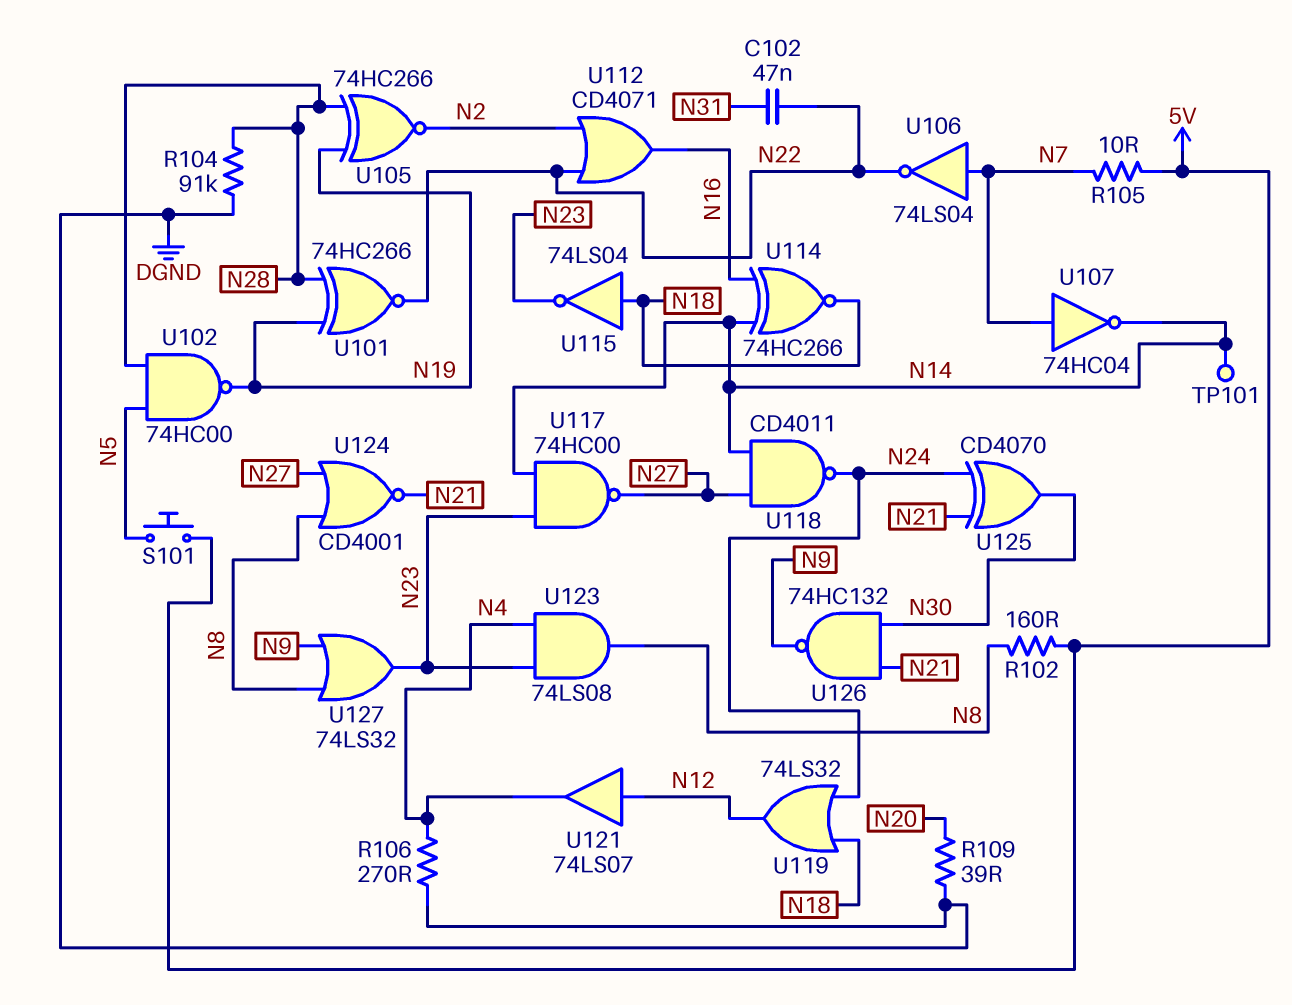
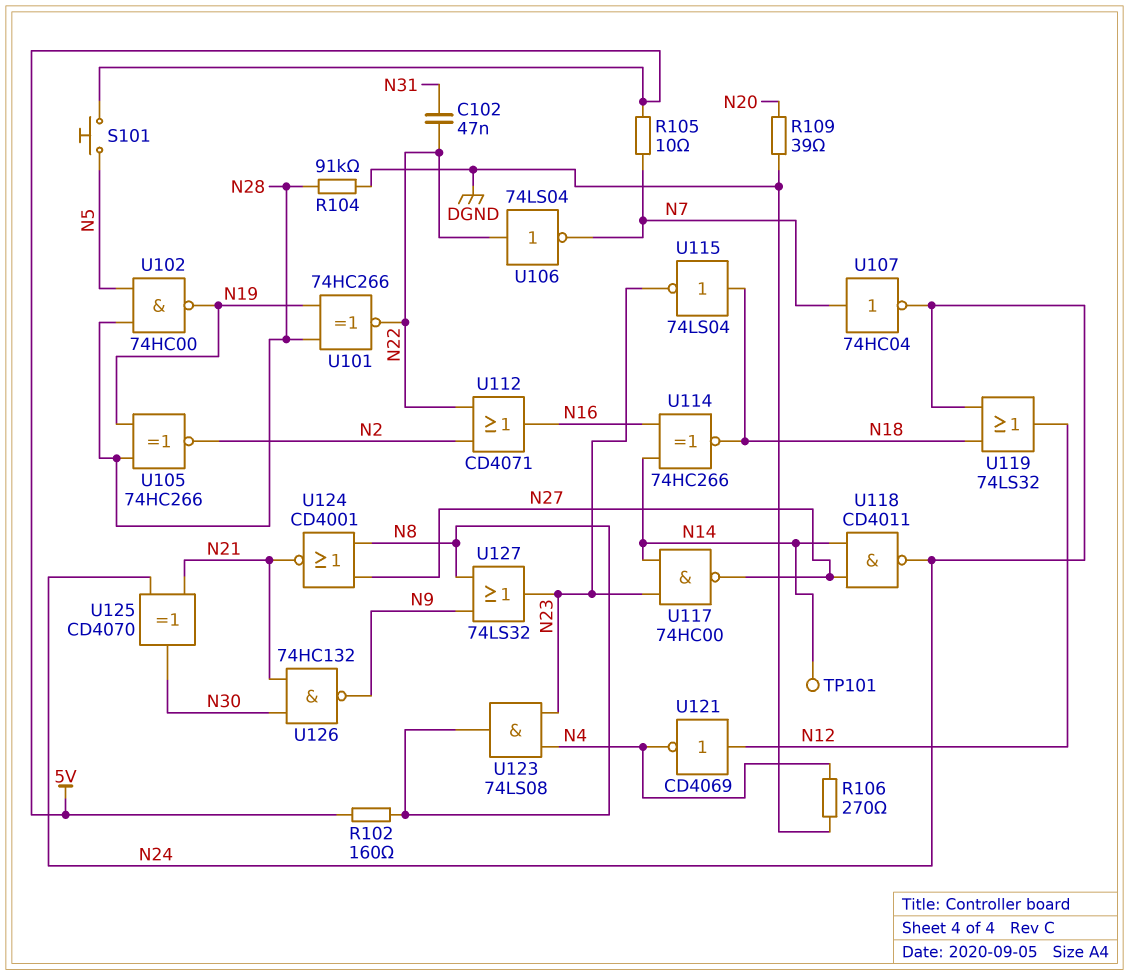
U106: NOT 74LS04 (in N7, out N22) -> NOT 74LS04 (in N22, out N7)
U107: NOT 74HC04 (in N7, out N14) -> NOT 74HC04 (in N7, out N24)
U121: buffer 74LS07 (in N12, out N4) -> NOT CD4069 (in N12, out N4)

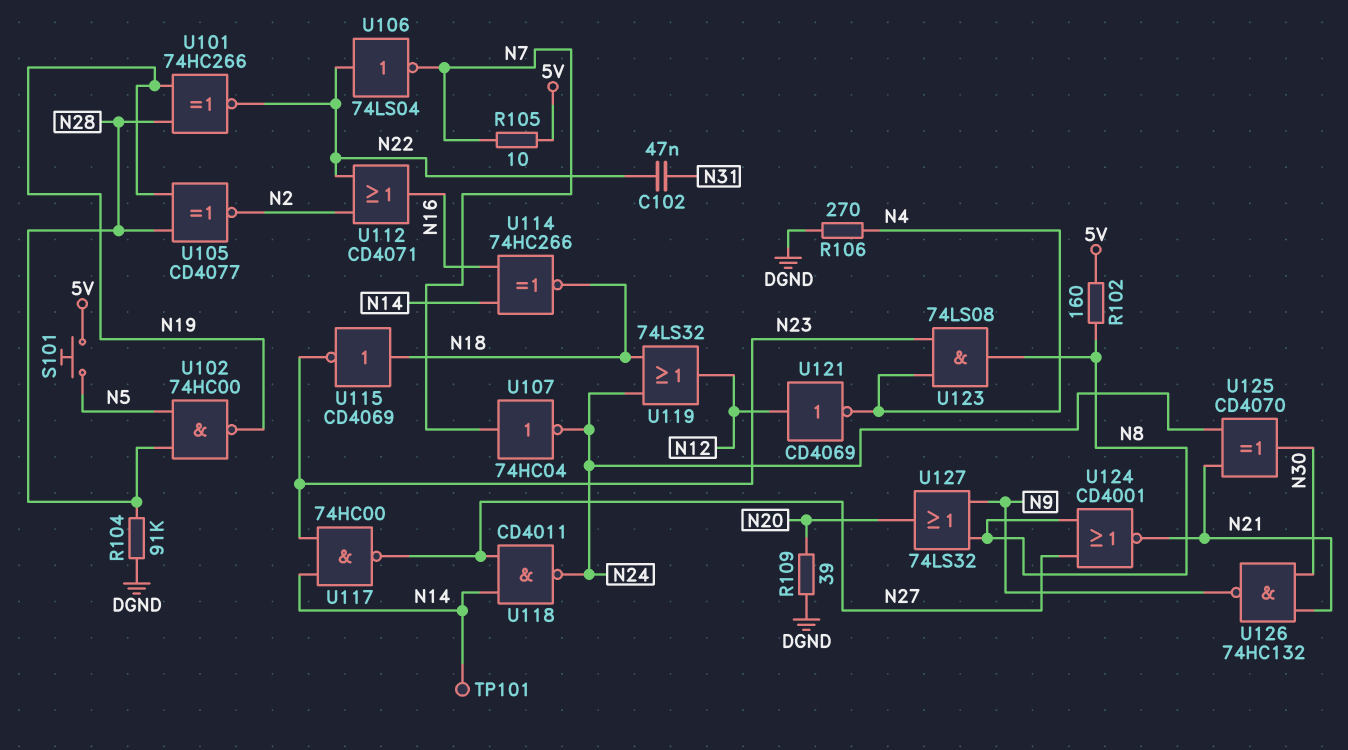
U105: XNOR 74HC266 (in N19, in N28, out N2) -> XNOR CD4077 (in N19, in N28, out N2)
U115: NOT 74LS04 (in N18, out N23) -> NOT CD4069 (in N18, out N23)
U127: OR 74LS32 (in N8, in N9, out N23) -> OR 74LS32 (in N8, in N9, out N20)

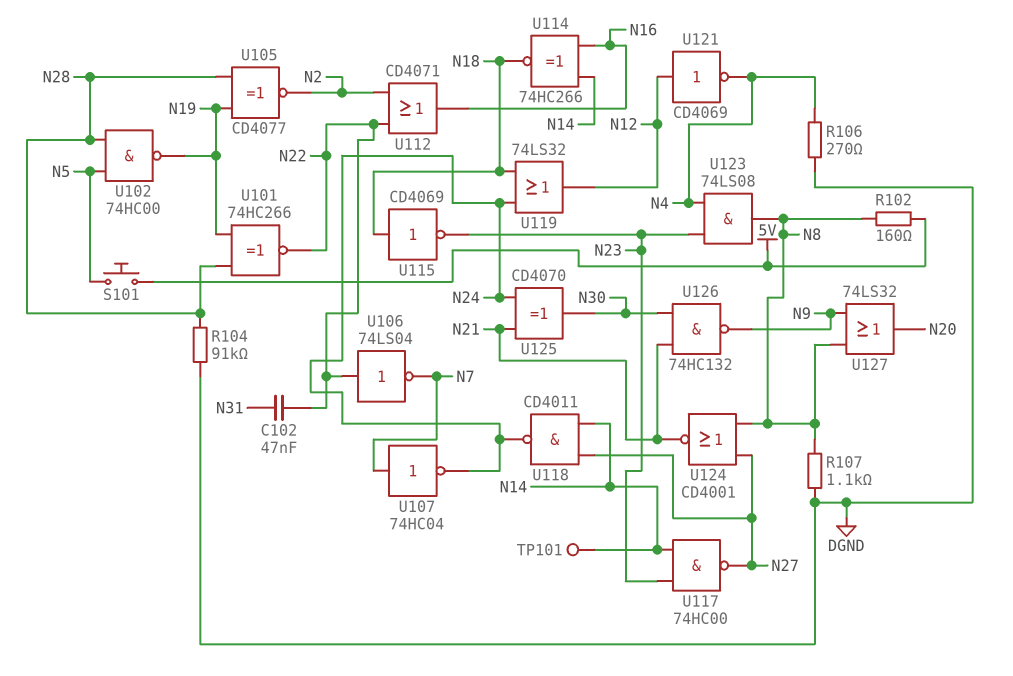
R105: 10 (5V, N7) -> none
R107: none -> 1.1k (DGND, N8)
R109: 39 (DGND, N20) -> none

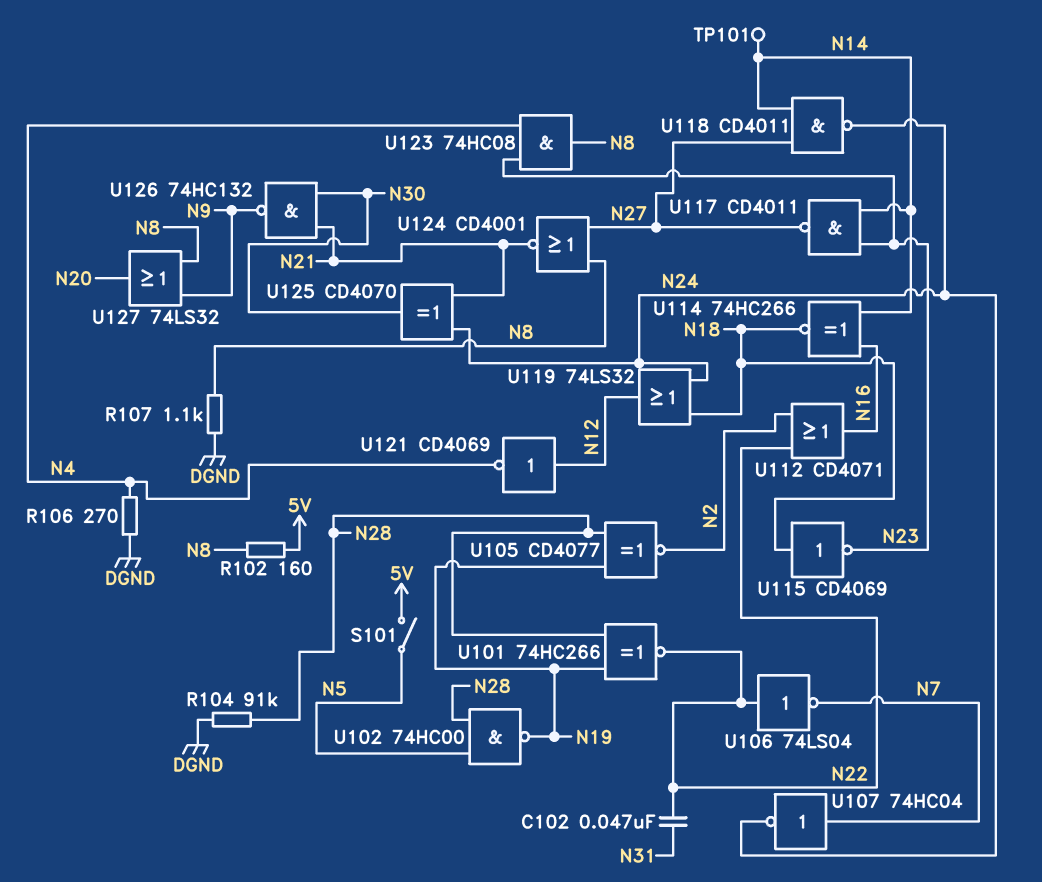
S101: button (5V, N5) -> switch (5V, N5)
U117: NAND 74HC00 (in N14, in N23, out N27) -> NAND CD4011 (in N14, in N23, out N27)
U123: AND 74LS08 (in N4, in N23, out N8) -> AND 74HC08 (in N4, in N23, out N8)

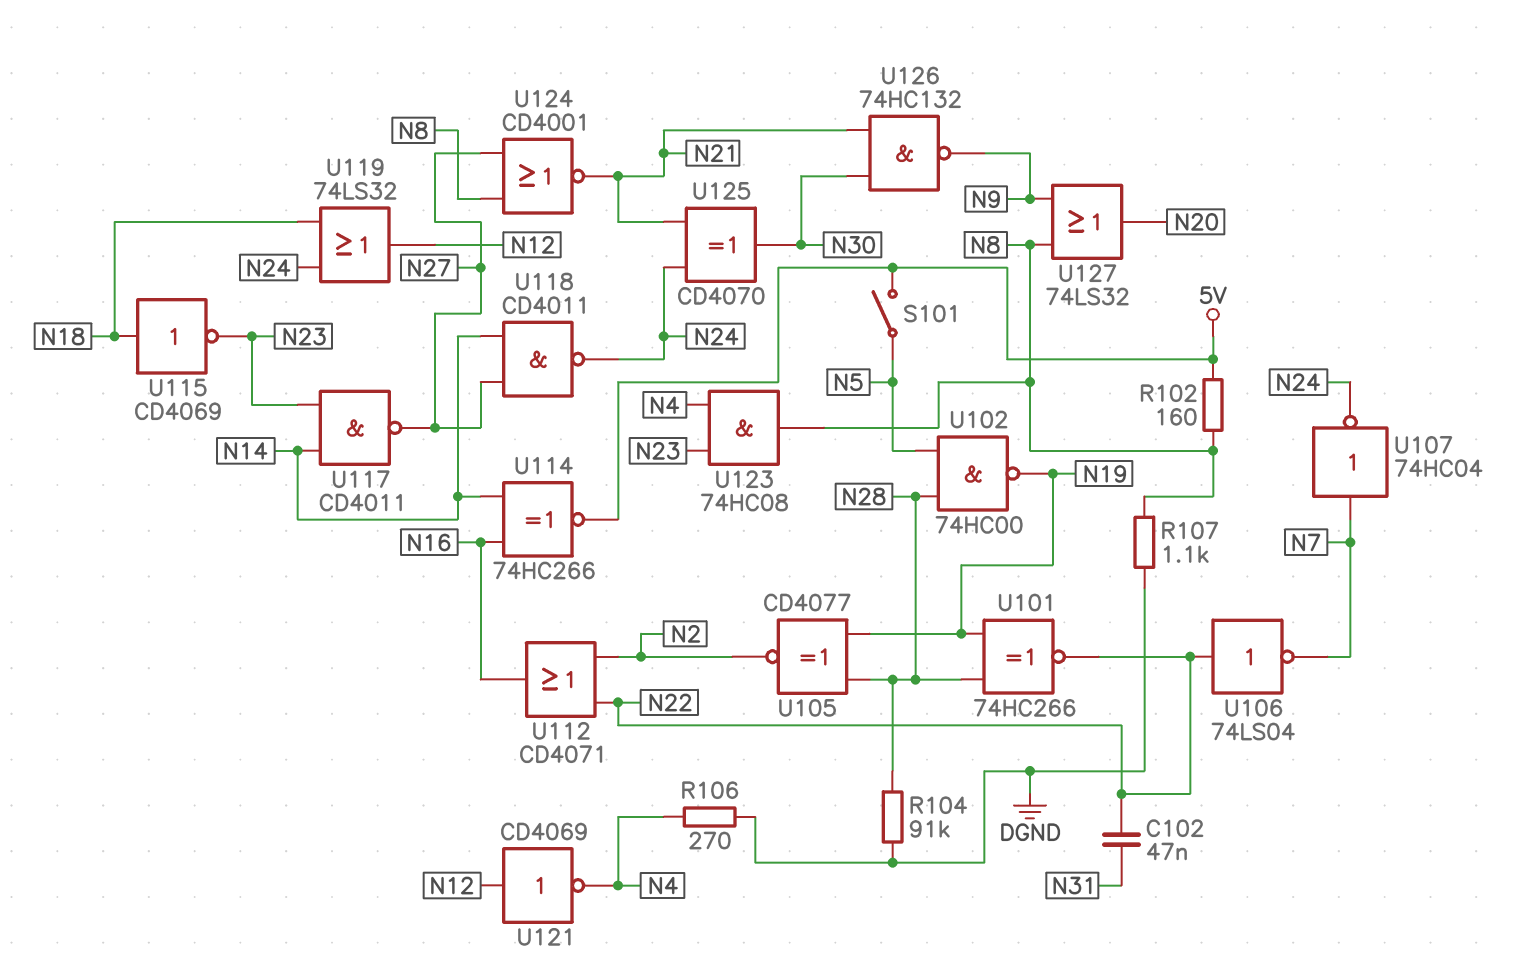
TP101: test point (N14) -> none
U114: XNOR 74HC266 (in N14, in N16, out N18) -> XNOR 74HC266 (in N14, in N16, out 5V)

